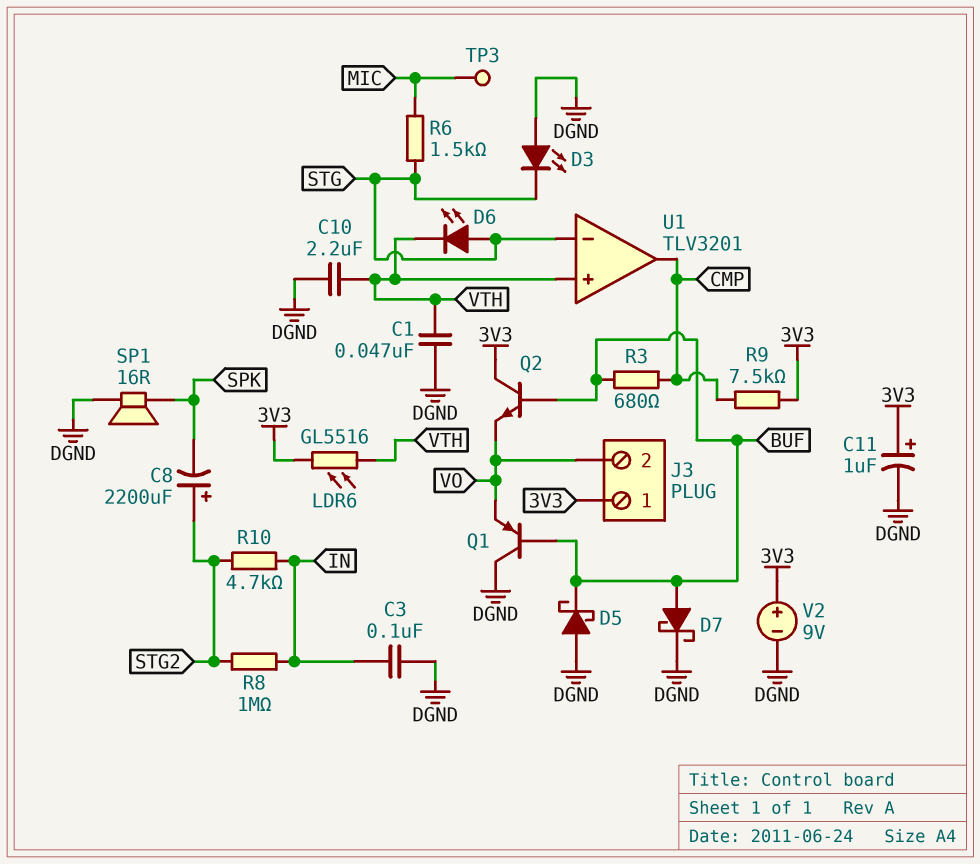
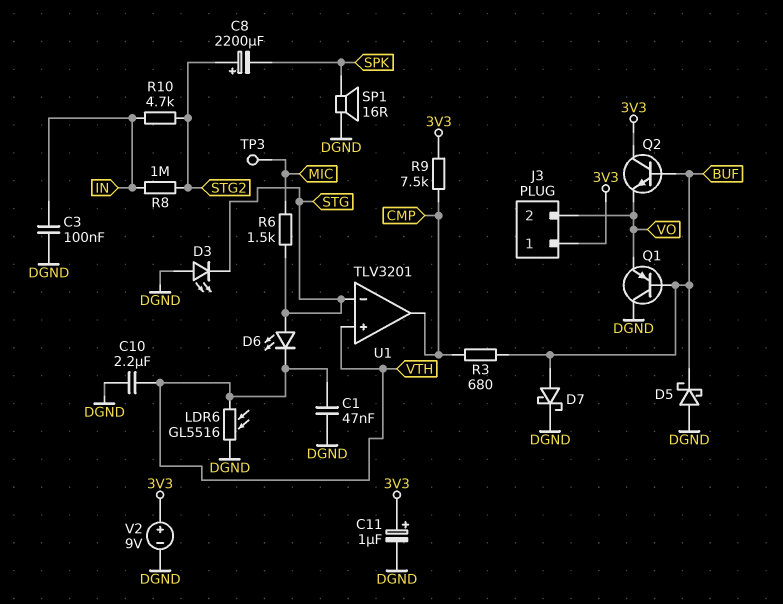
LDR6: GL5516 (3V3, VTH) -> GL5516 (DGND, VTH)

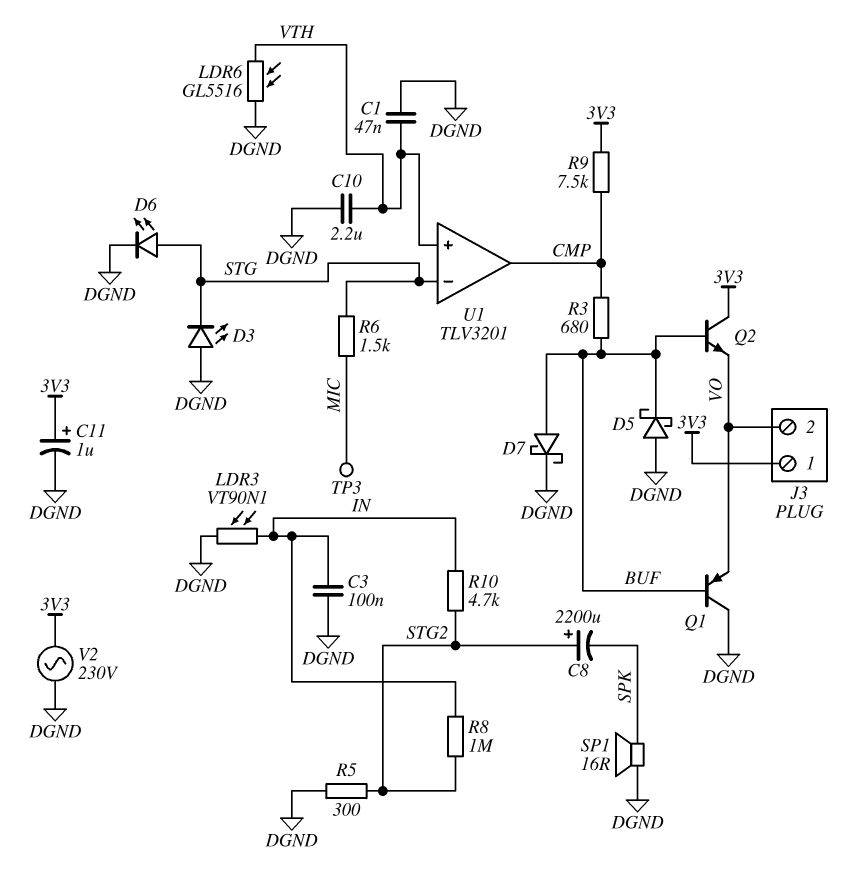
D6: LED (A STG, K VTH) -> LED (A STG, K DGND)
LDR3: none -> VT90N1 (DGND, IN)
R5: none -> 300 (DGND, STG2)
V2: 9V (plus 3V3, minus DGND) -> AC 230V (3V3, DGND)

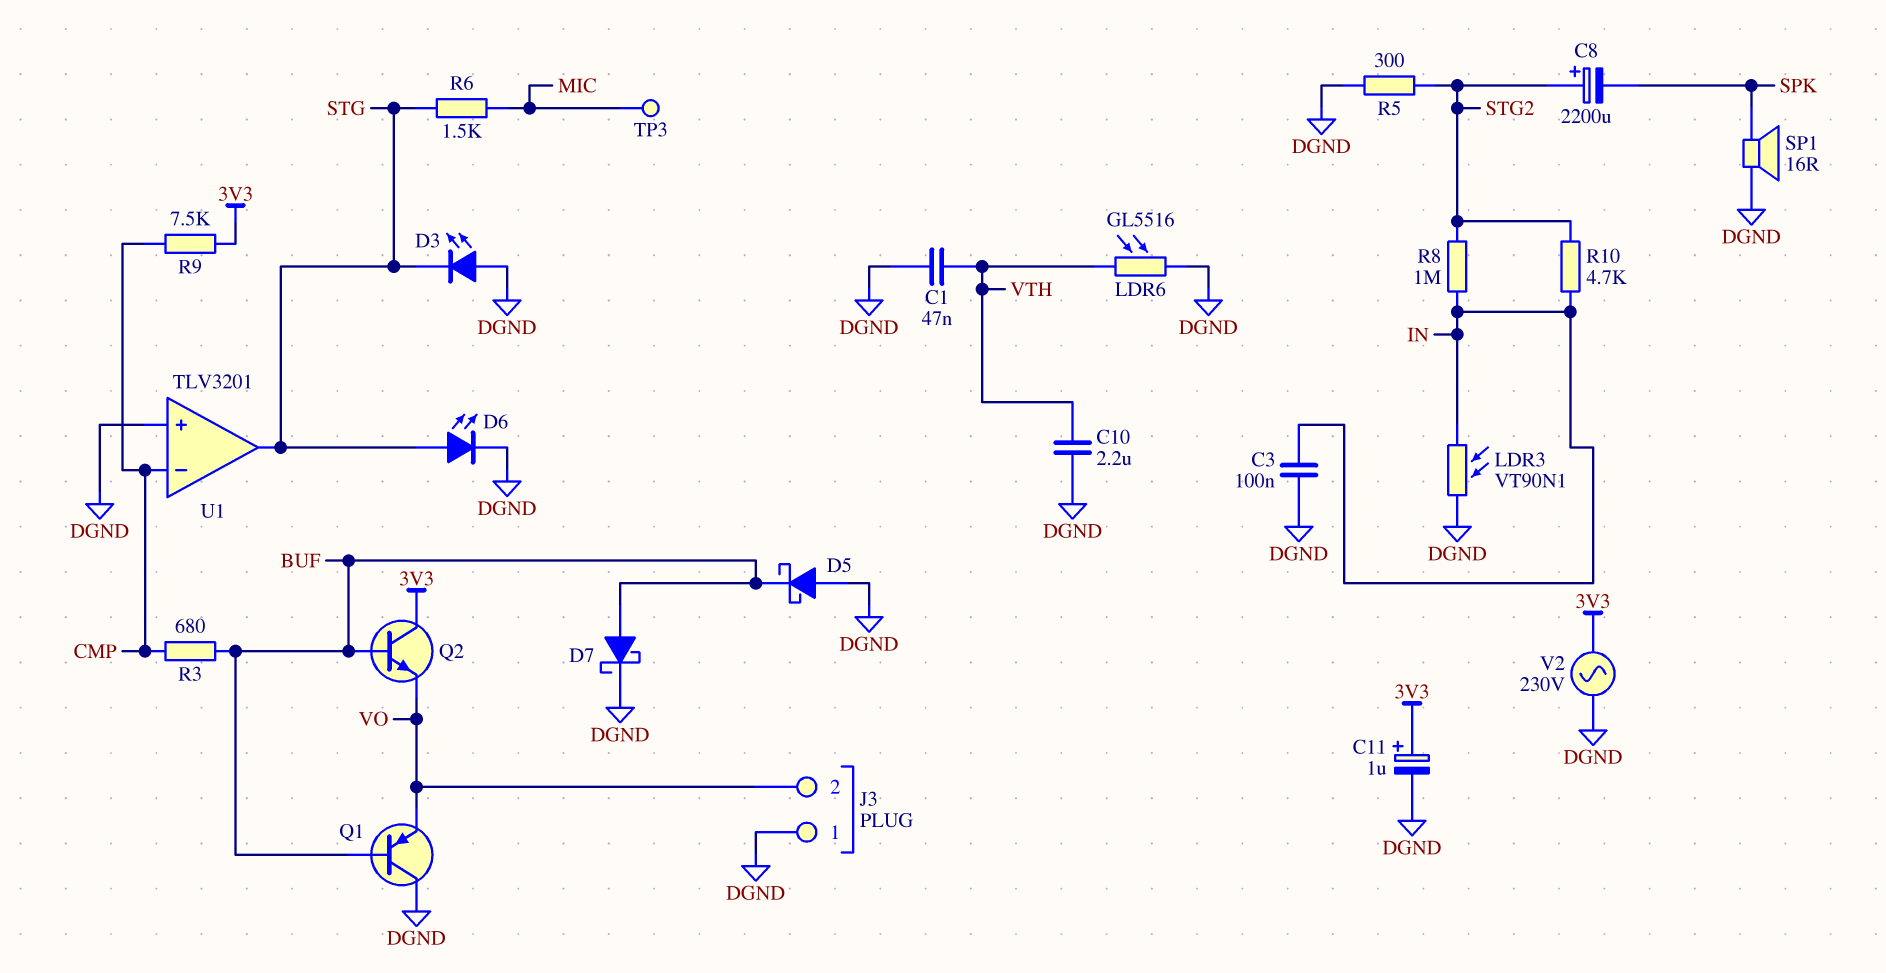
J3 pin 1: 3V3 -> DGND
U1 pin in+: VTH -> DGND
U1 pin in-: STG -> CMP
U1 pin out: CMP -> STG

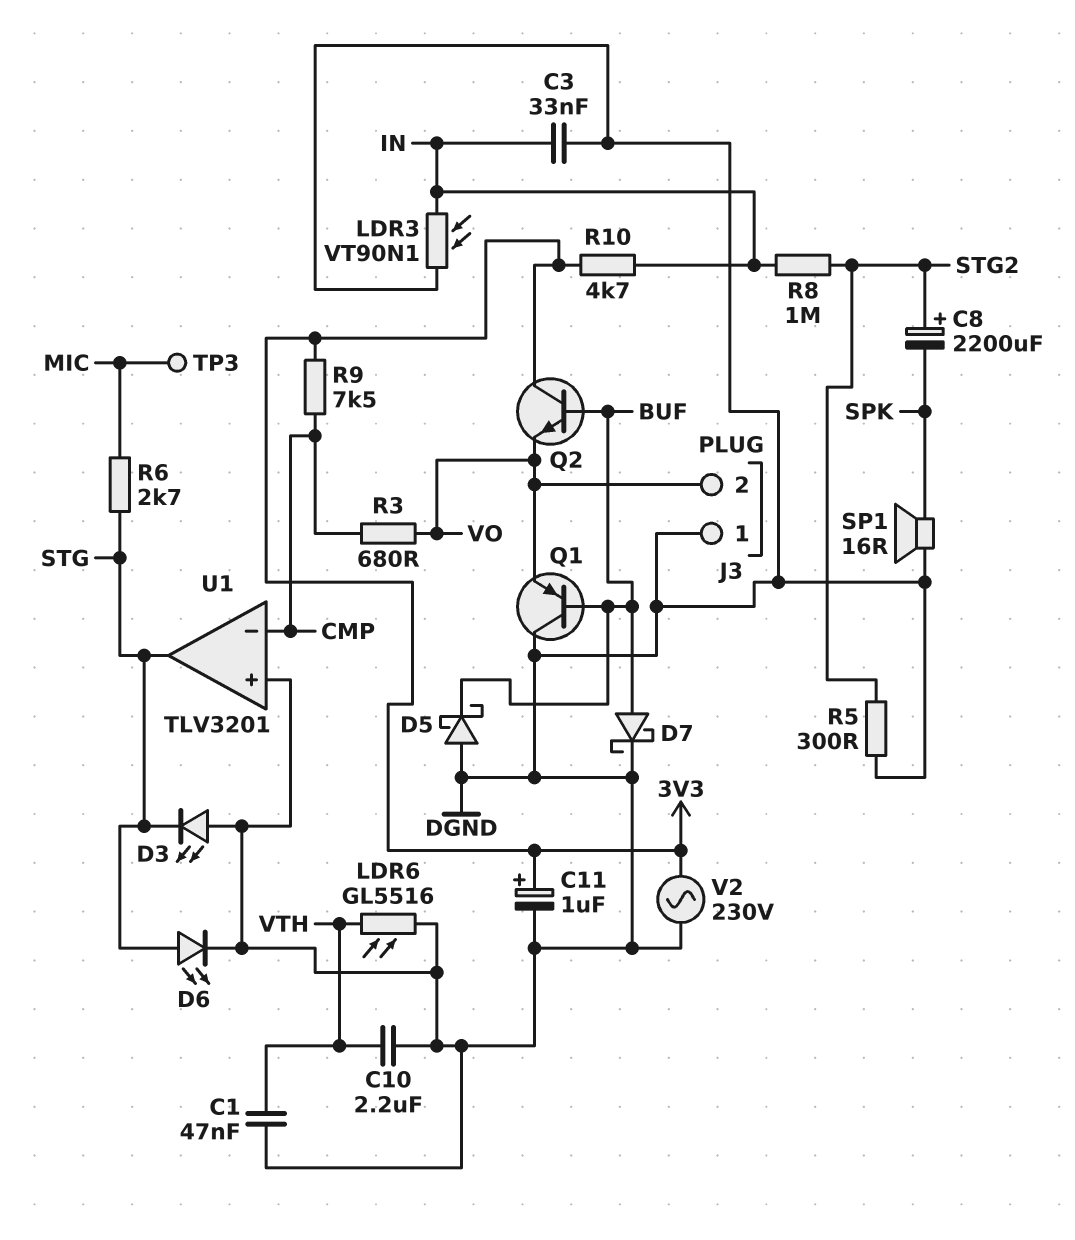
C3: 100nF (DGND, IN) -> 33nF (DGND, IN)
R3: 680 (BUF, CMP) -> 680 (CMP, VO)
R6: 1.5k (MIC, STG) -> 2.7k (MIC, STG)
R10: 4.7k (IN, STG2) -> 4.7k (3V3, IN)

